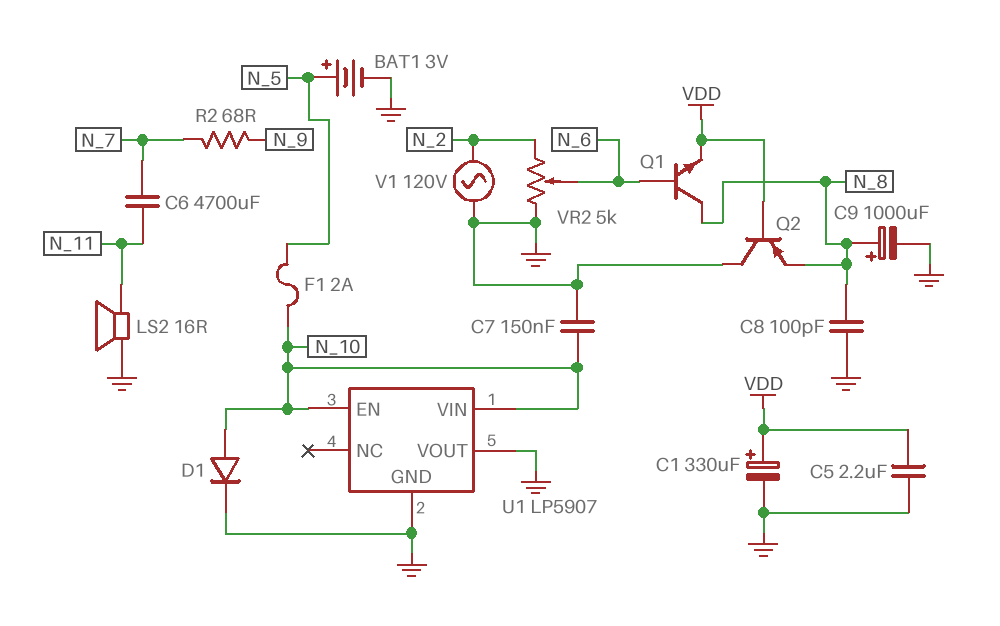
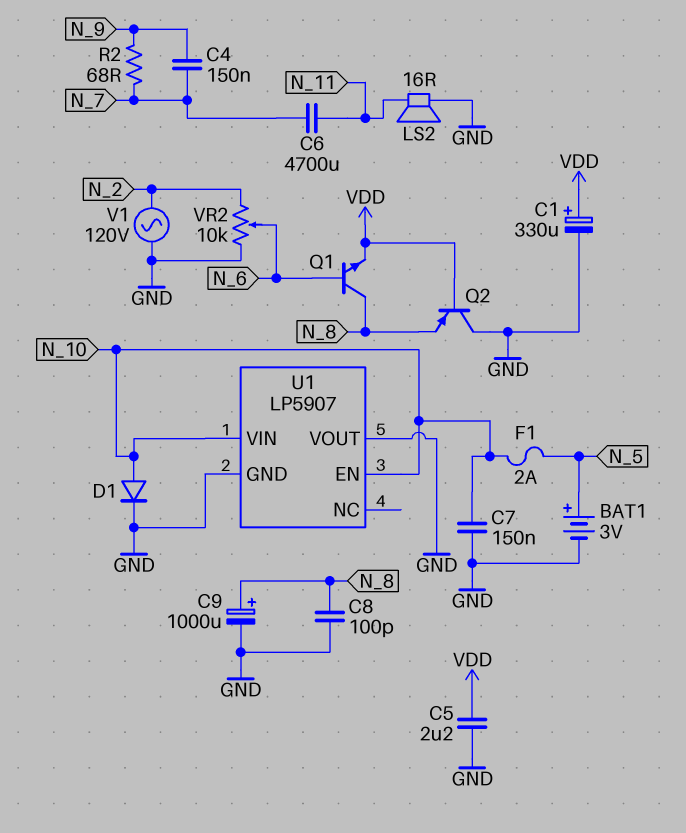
C4: none -> 150nF (N_7, N_9)
VR2: 5k (GND, N_2, wiper N_6) -> 10k (GND, N_2, wiper N_6)

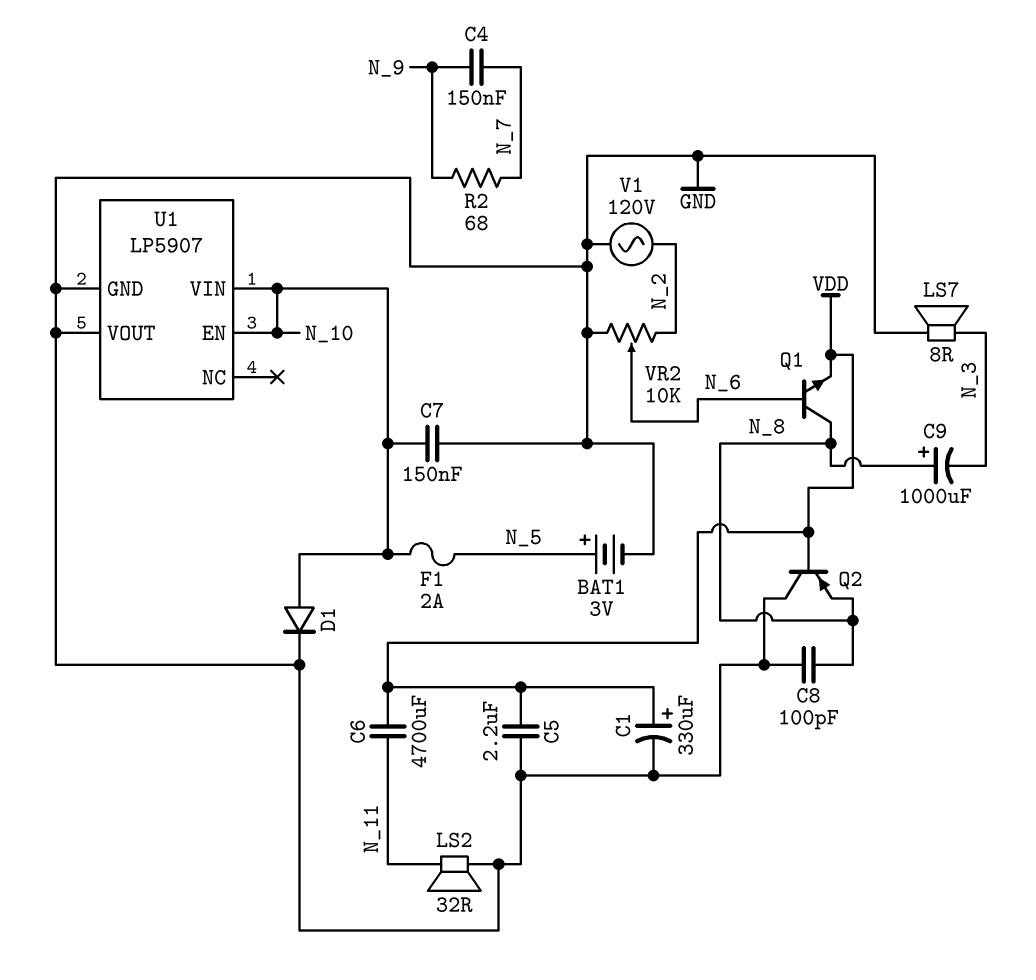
C6: 4700uF (N_7, N_11) -> 4700uF (N_11, VDD)
C9: 1000uF (plus N_8, minus GND) -> 1000uF (plus N_8, minus N_3)
LS2: speaker 16R (GND, N_11) -> speaker 32R (GND, N_11)
LS7: none -> speaker 8R (GND, N_3)

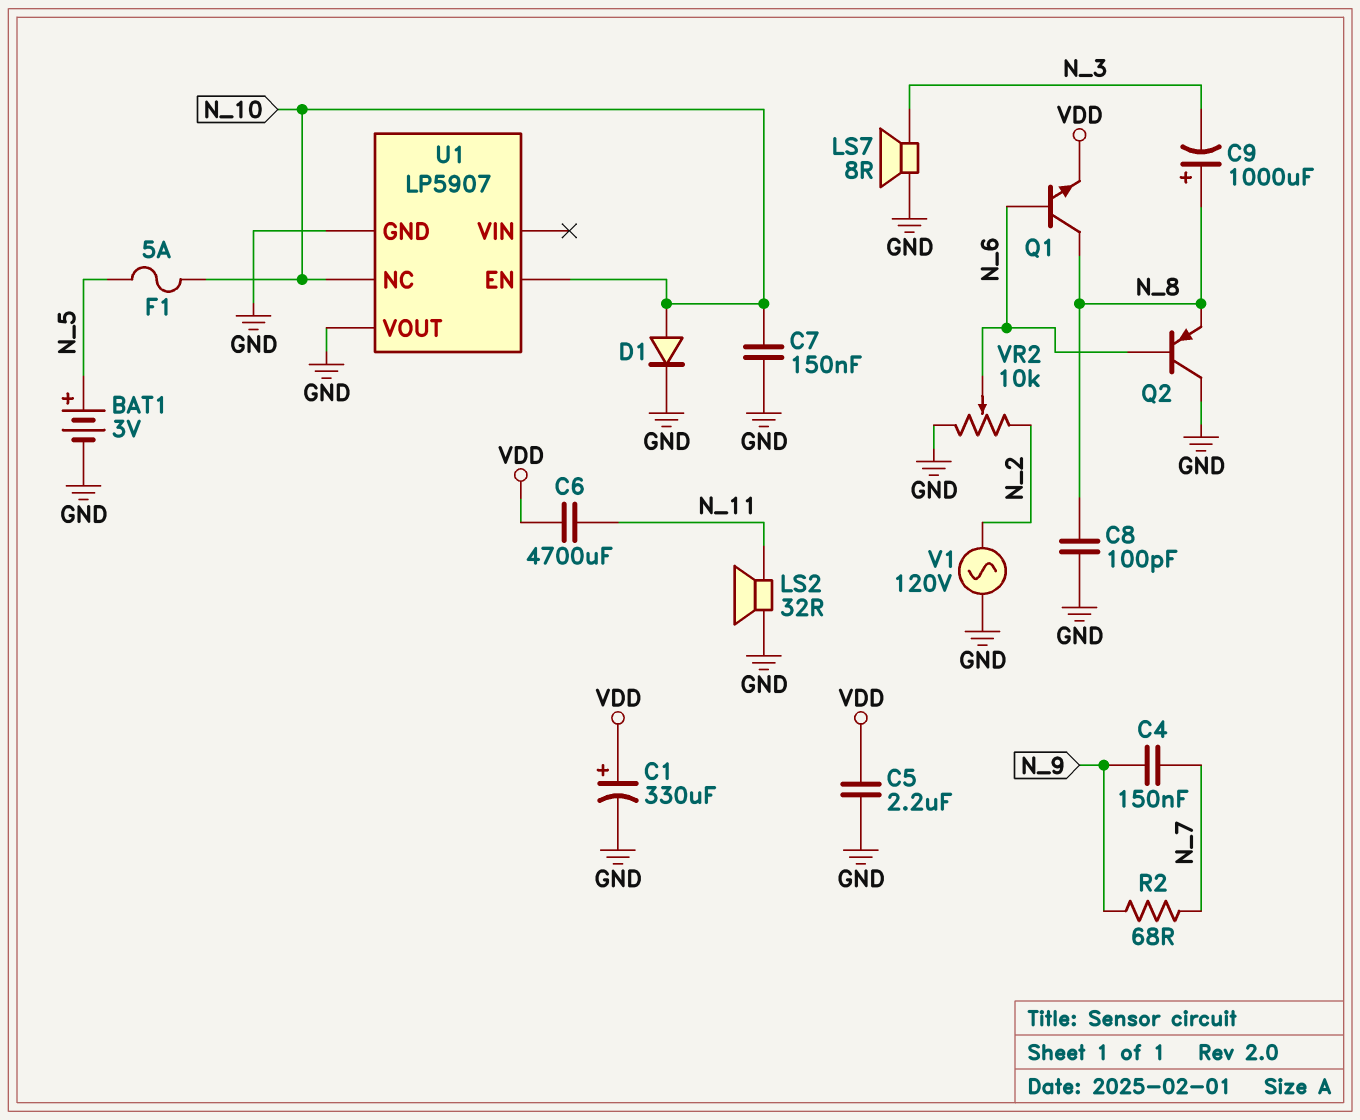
F1: 2A (N_5, N_10) -> 5A (N_5, N_10)
Q2: PNP (B VDD, C GND, E N_8) -> PNP (B N_6, C GND, E N_8)
U1 pin NC: none -> N_10
U1 pin VIN: N_10 -> none

